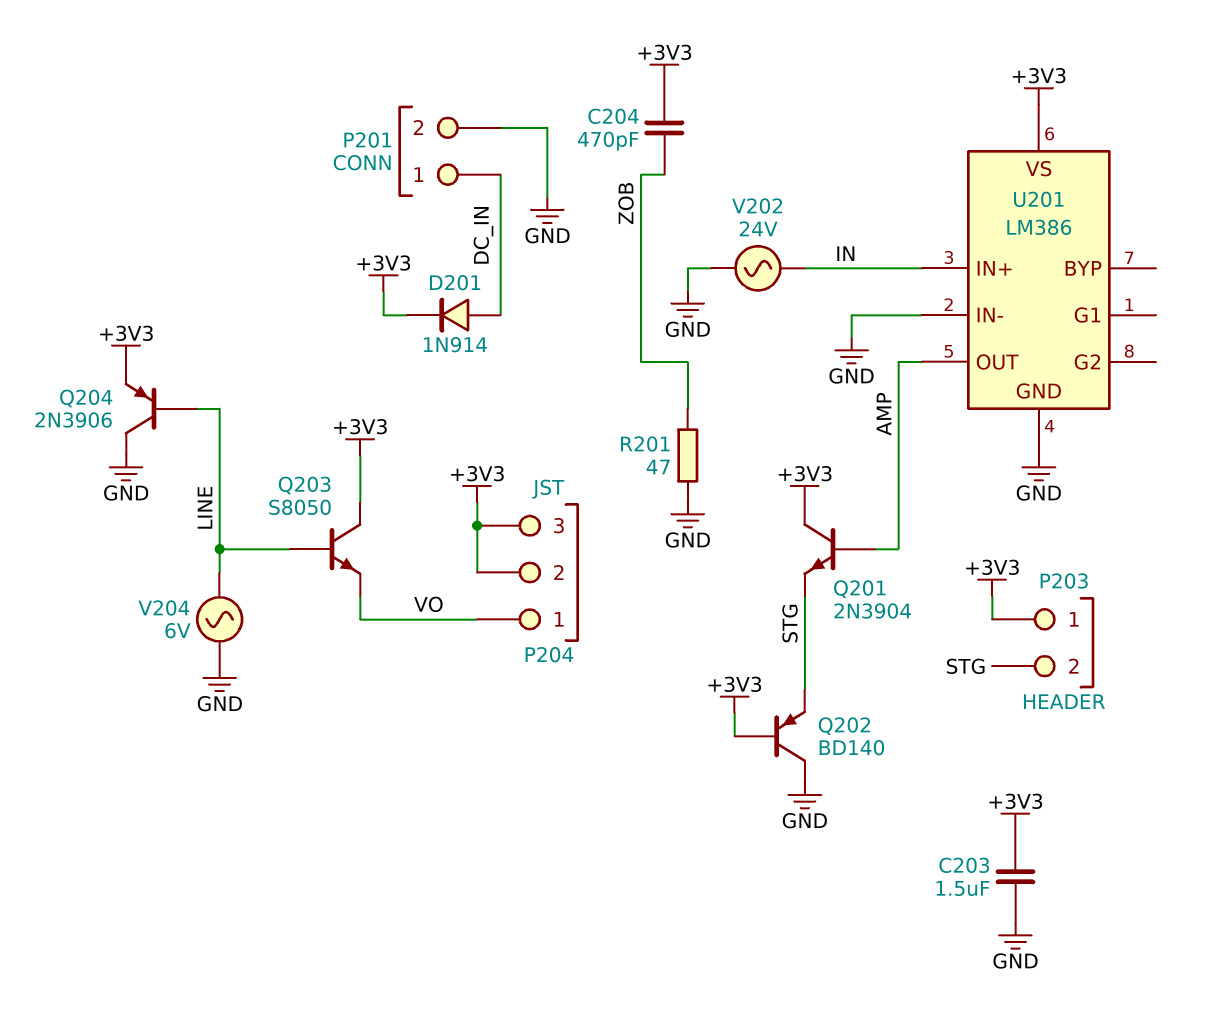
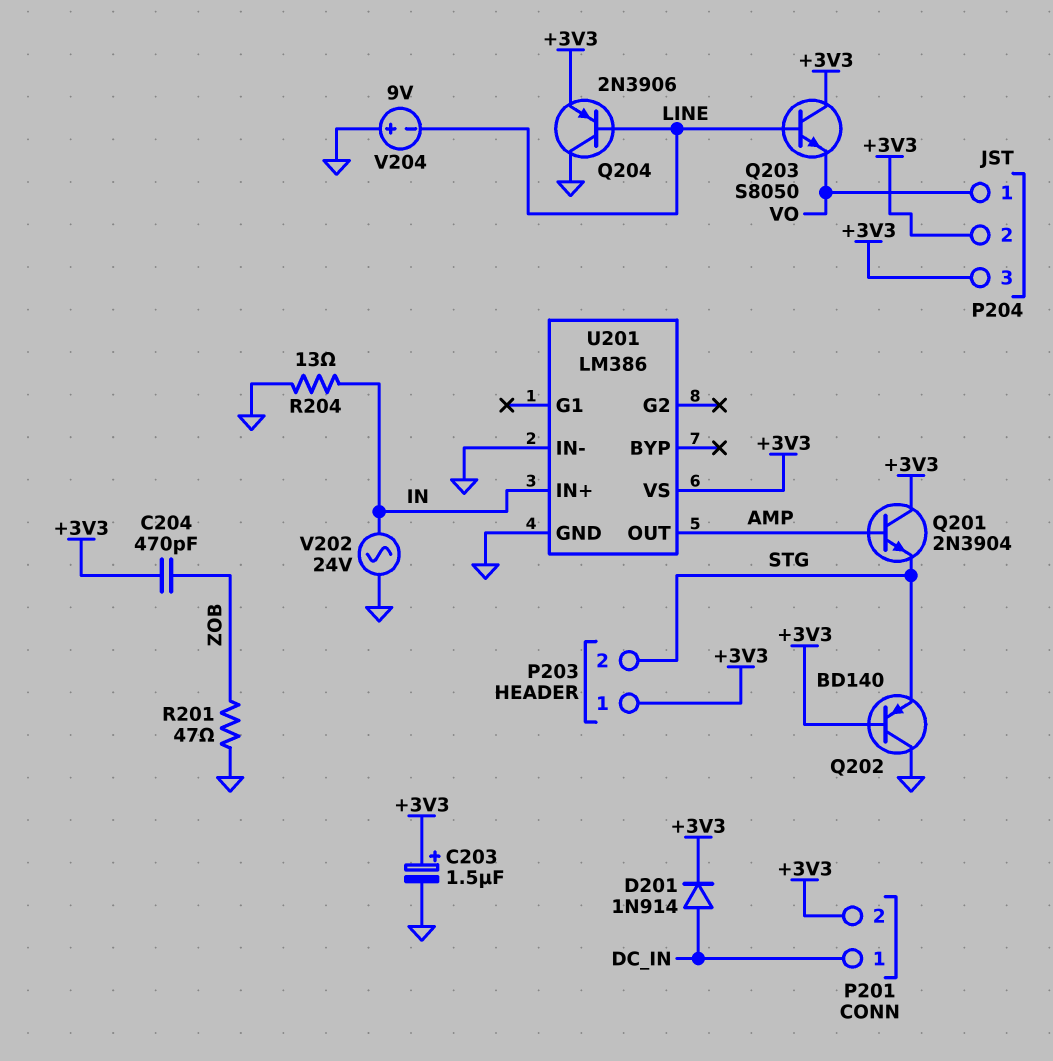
C203: 1.5uF (+3V3, GND) -> 1.5uF (plus +3V3, minus GND)
P201 pin 2: GND -> +3V3
R204: none -> 13 (GND, IN)
V204: AC 6V (GND, LINE) -> 9V (plus GND, minus LINE)

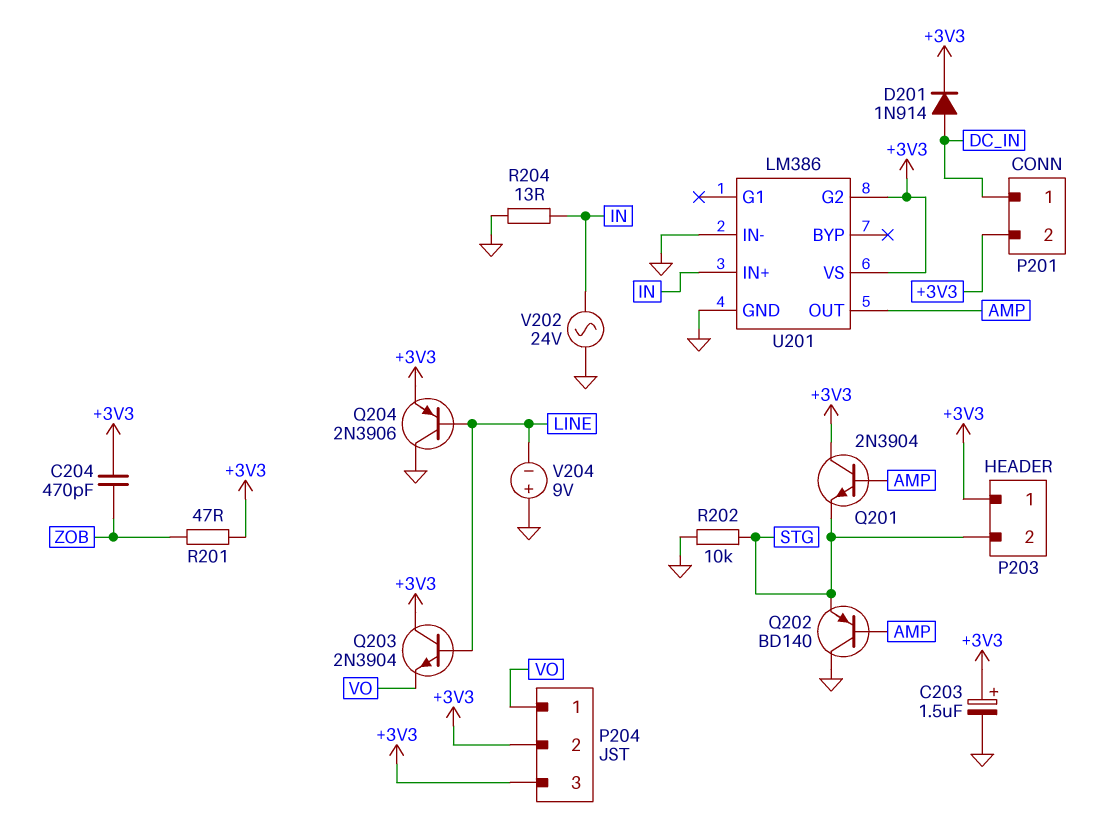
Q202: PNP BD140 (B +3V3, C GND, E STG) -> PNP BD140 (B AMP, C GND, E STG)
Q203: NPN S8050 (B LINE, C +3V3, E VO) -> NPN 2N3904 (B LINE, C +3V3, E VO)
R201: 47 (GND, ZOB) -> 47 (+3V3, ZOB)
R202: none -> 10k (GND, STG)
U201 pin G2: none -> +3V3

